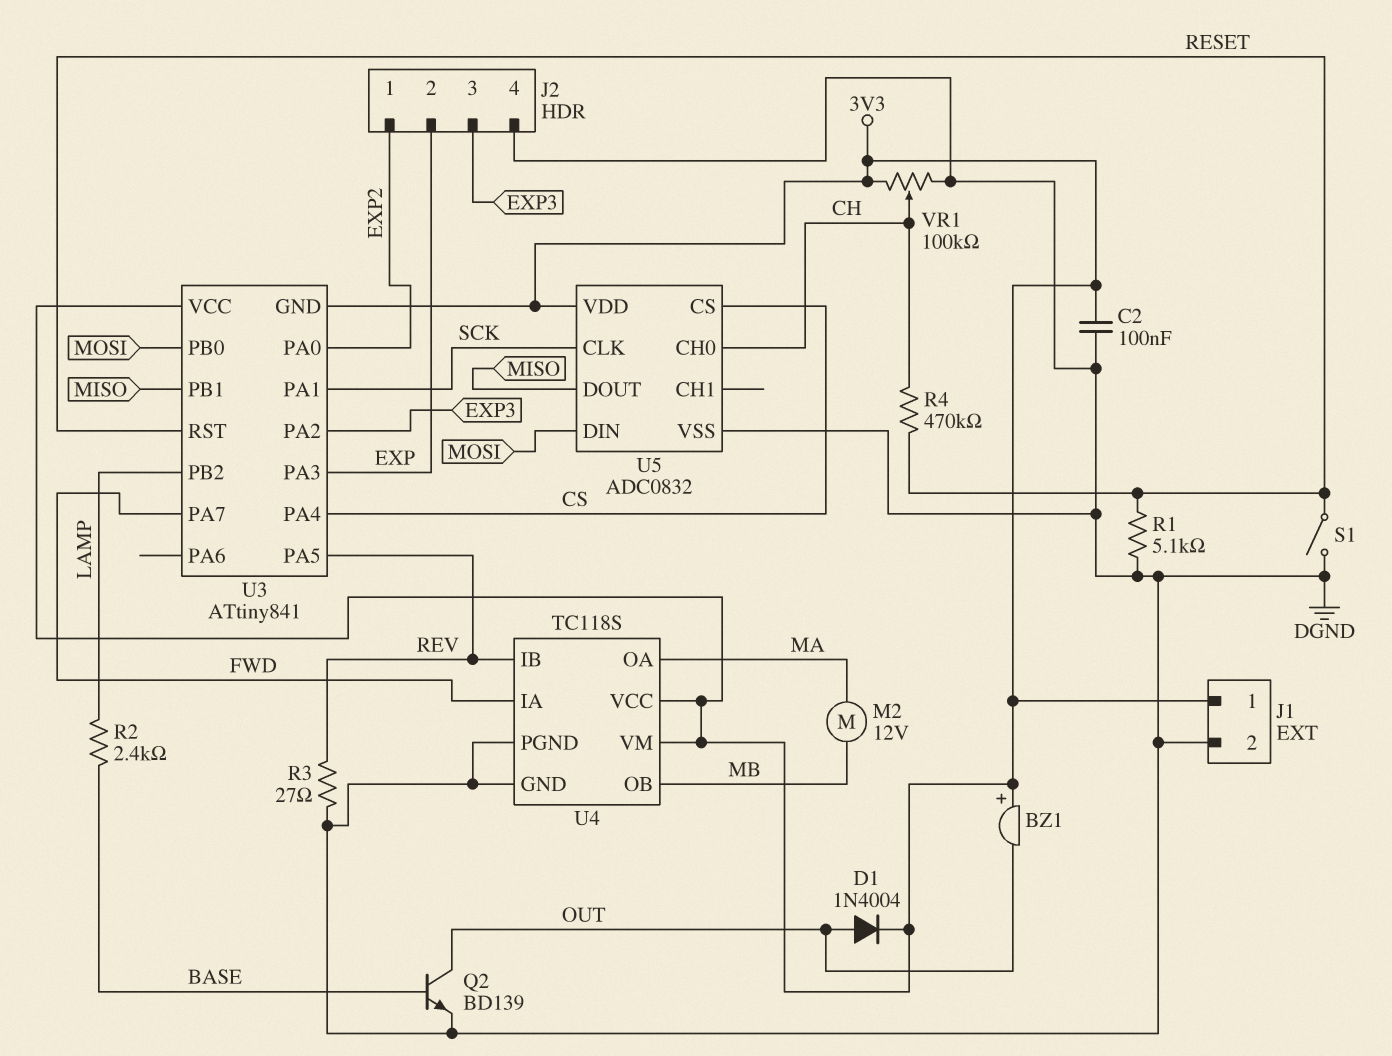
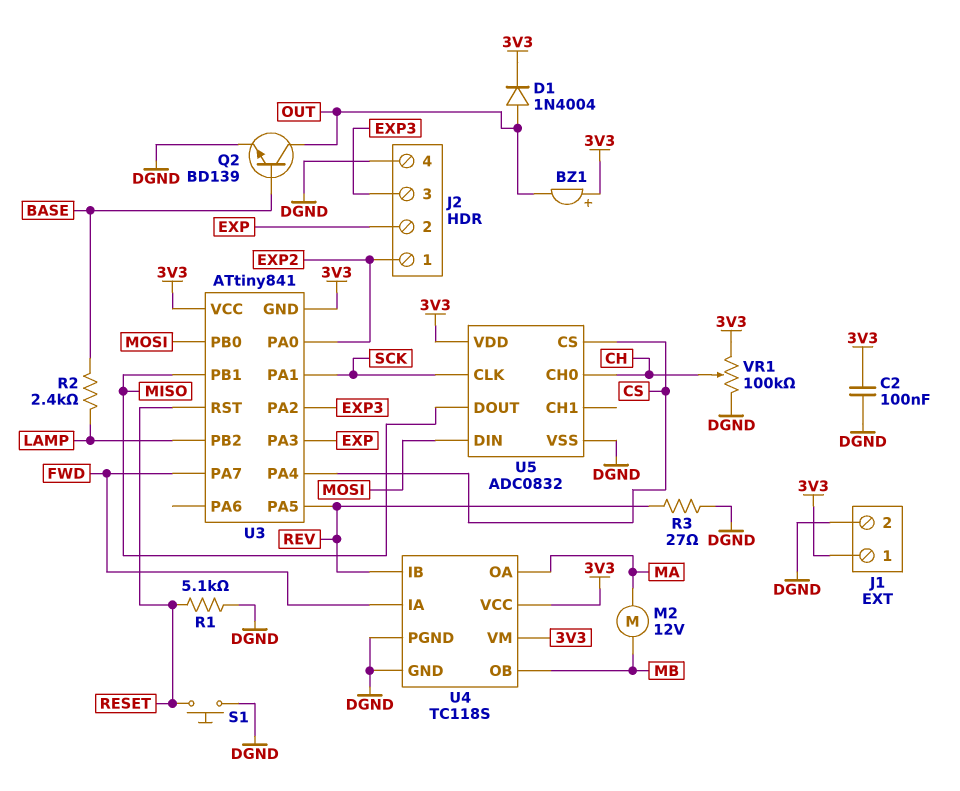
R4: 470k (CH, RESET) -> none
S1: switch (DGND, RESET) -> button (DGND, RESET)

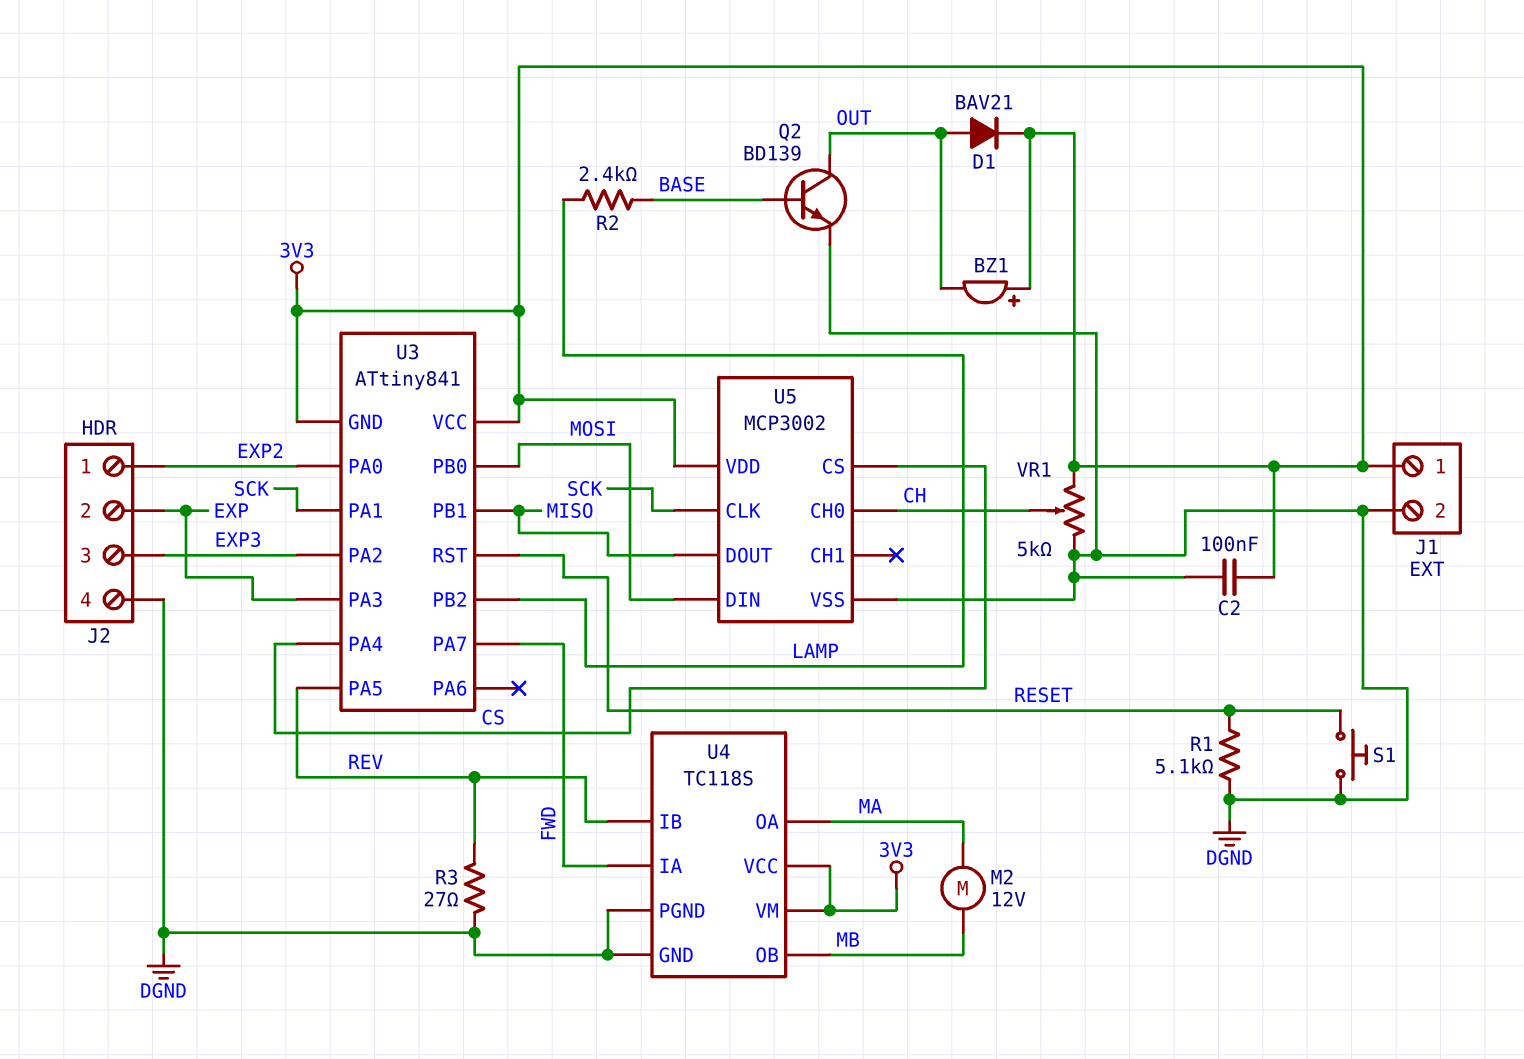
D1: diode 1N4004 (A OUT, K 3V3) -> diode BAV21 (A OUT, K 3V3)
U5: ADC0832 -> MCP3002
VR1: 100k (3V3, DGND, wiper CH) -> 5k (3V3, DGND, wiper CH)

